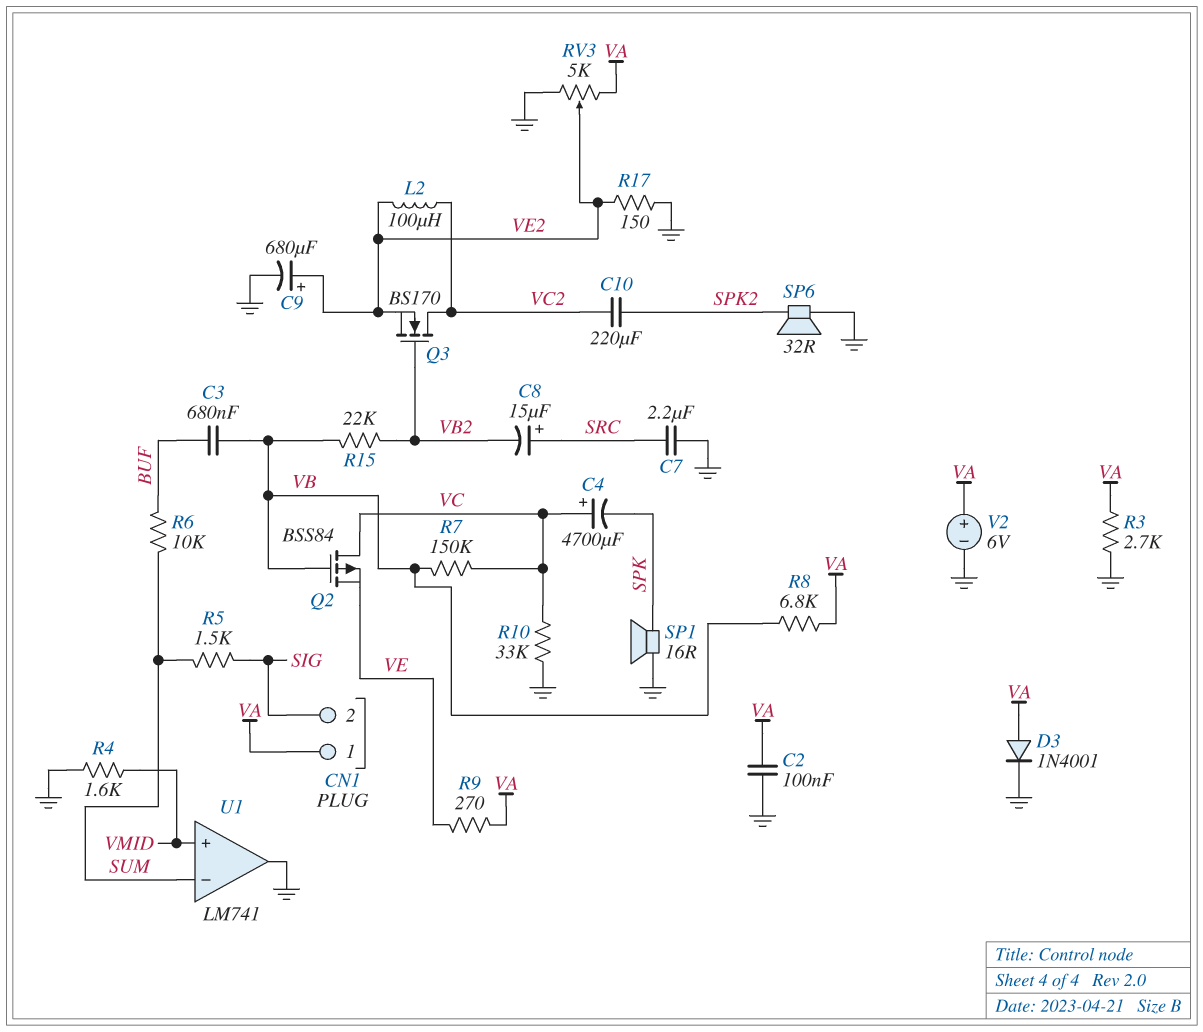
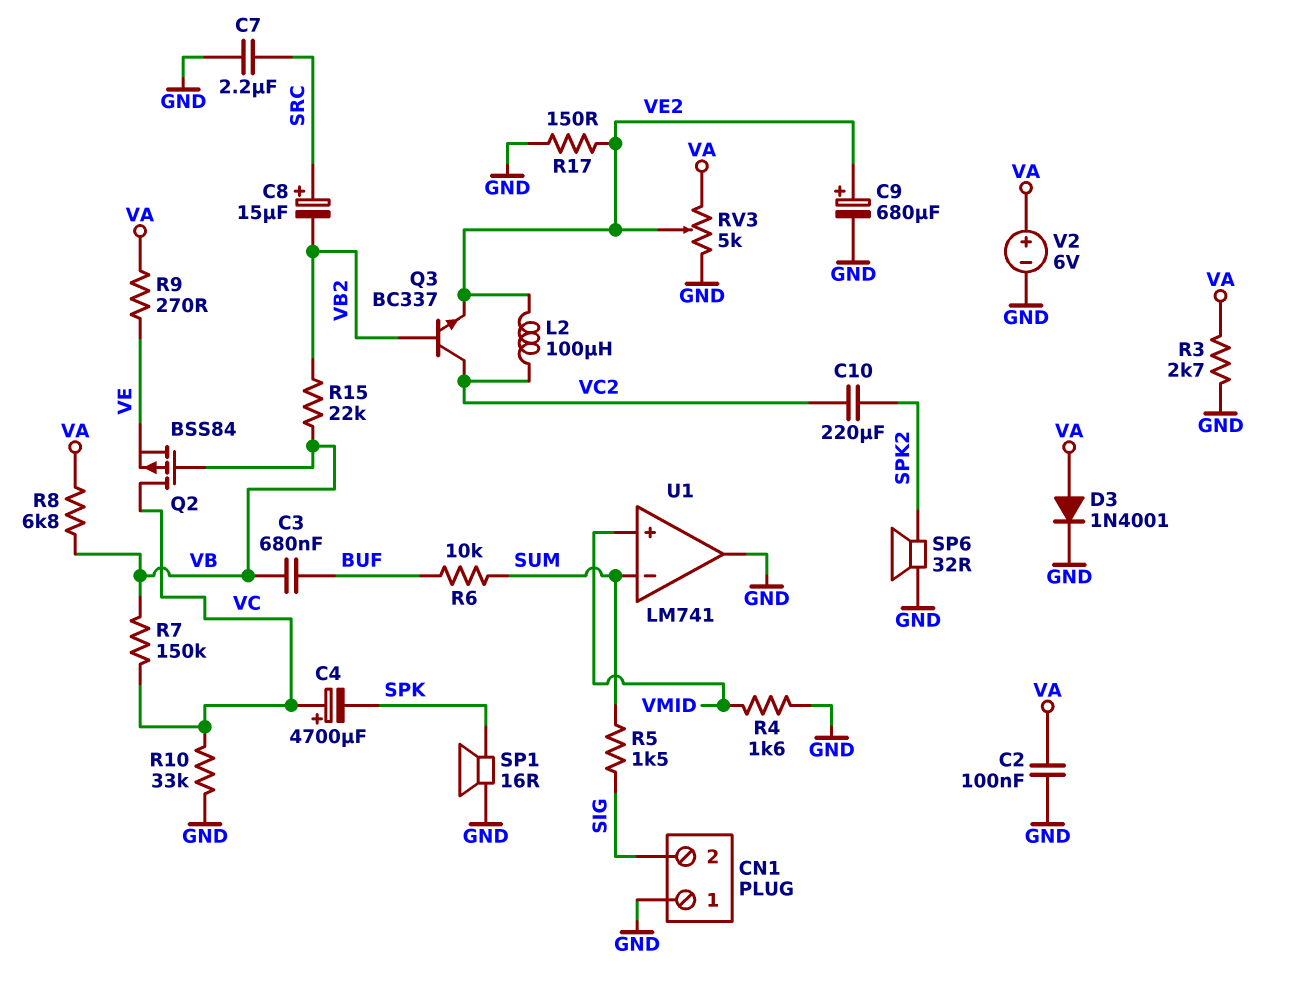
CN1 pin 1: VA -> GND
Q3: NMOS BS170 (G VB2, D VC2, S VE2) -> NPN BC337 (B VB2, C VC2, E VE2)

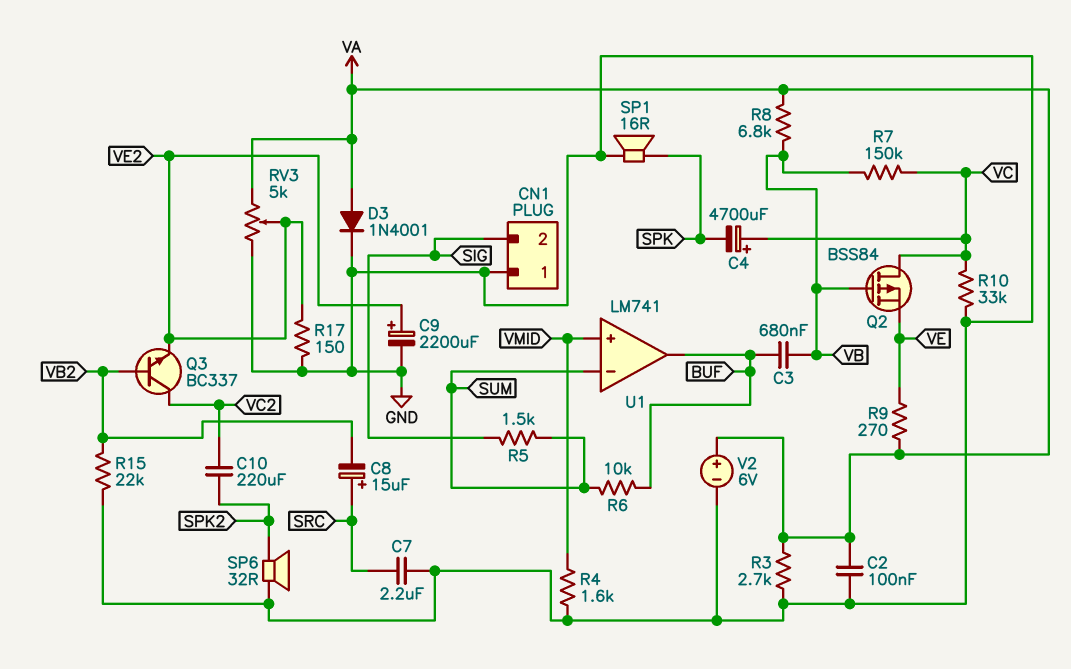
C9: 680uF (plus VE2, minus GND) -> 2200uF (plus VE2, minus GND)
L2: 100uH (VC2, VE2) -> none
R15: 22k (VB, VB2) -> 22k (GND, VB2)
U1 pin out: GND -> BUF

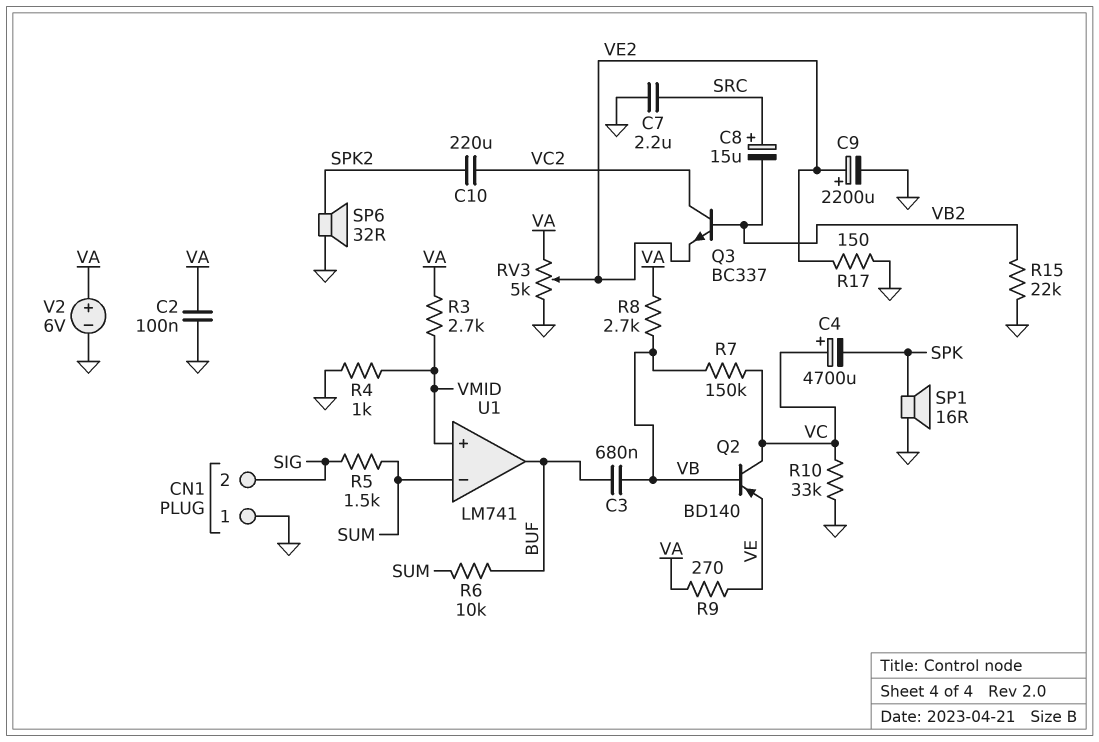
D3: diode 1N4001 (A VA, K GND) -> none
Q2: PMOS BSS84 (G VB, D VC, S VE) -> PNP BD140 (B VB, C VC, E VE)
R3: 2.7k (GND, VA) -> 2.7k (VA, VMID)
R4: 1.6k (GND, VMID) -> 1k (GND, VMID)
R8: 6.8k (VA, VB) -> 2.7k (VA, VB)

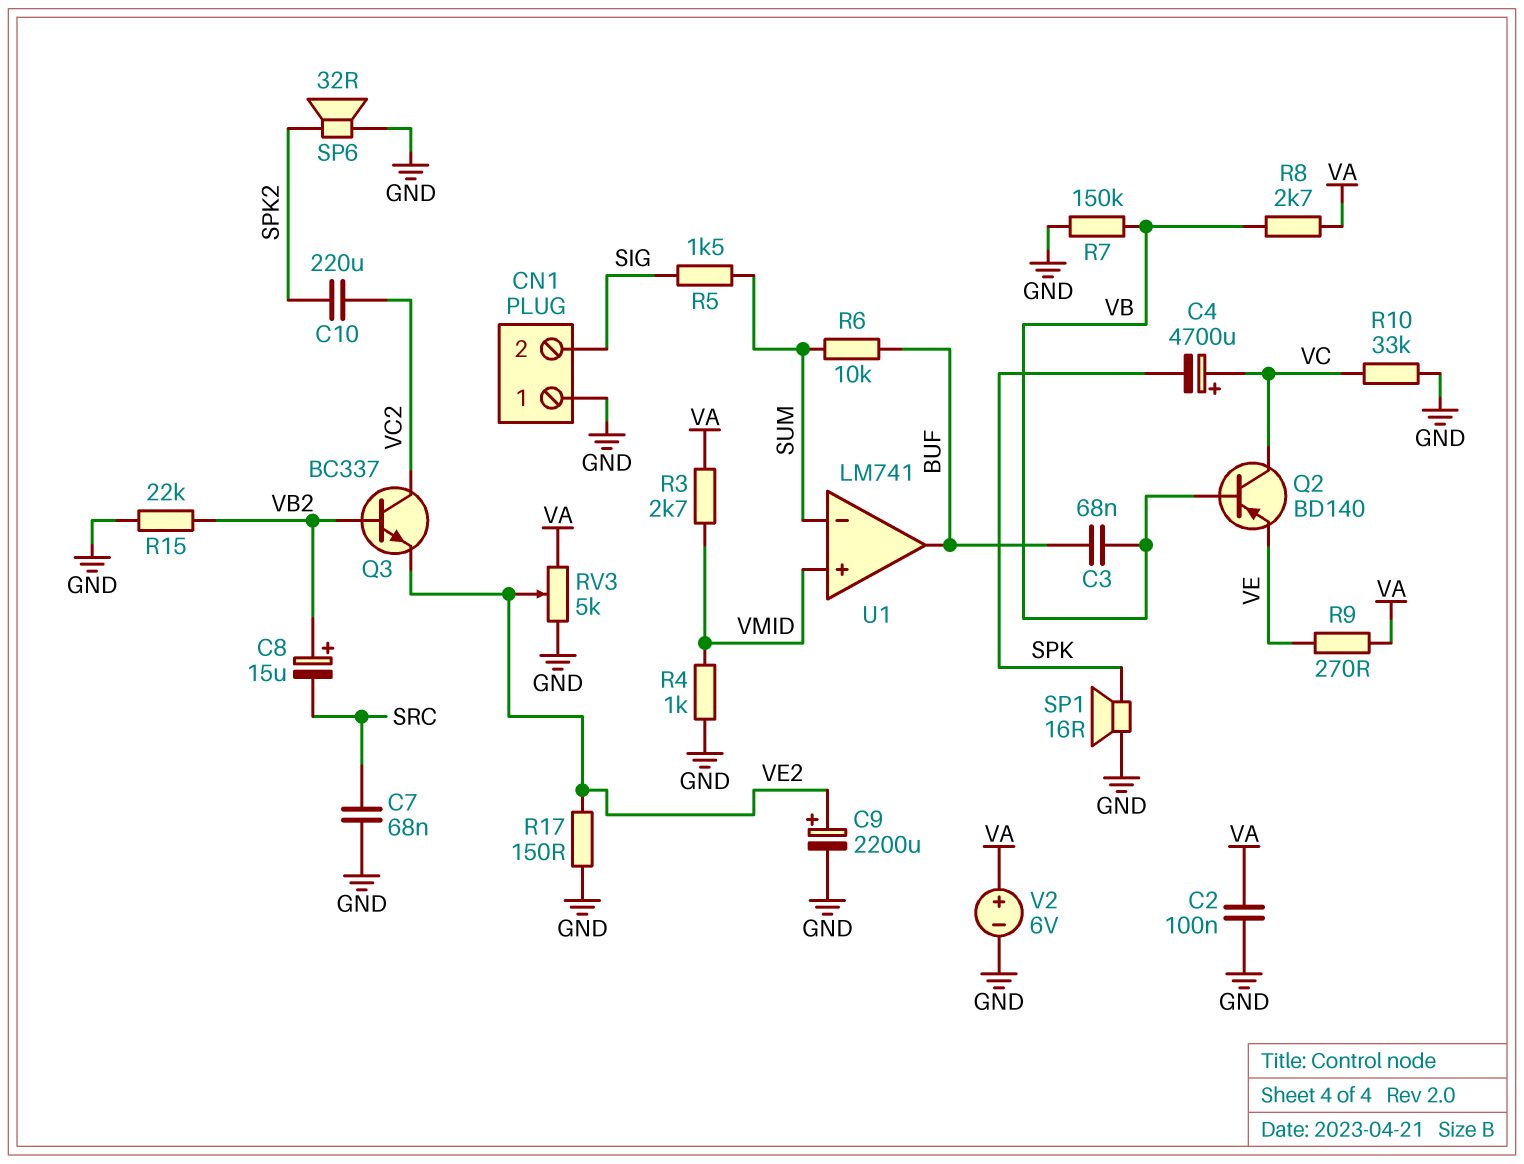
C3: 680nF (BUF, VB) -> 68nF (BUF, VB)
C7: 2.2uF (GND, SRC) -> 68nF (GND, SRC)
C8: 15uF (plus SRC, minus VB2) -> 15uF (plus VB2, minus SRC)
R7: 150k (VB, VC) -> 150k (GND, VB)

